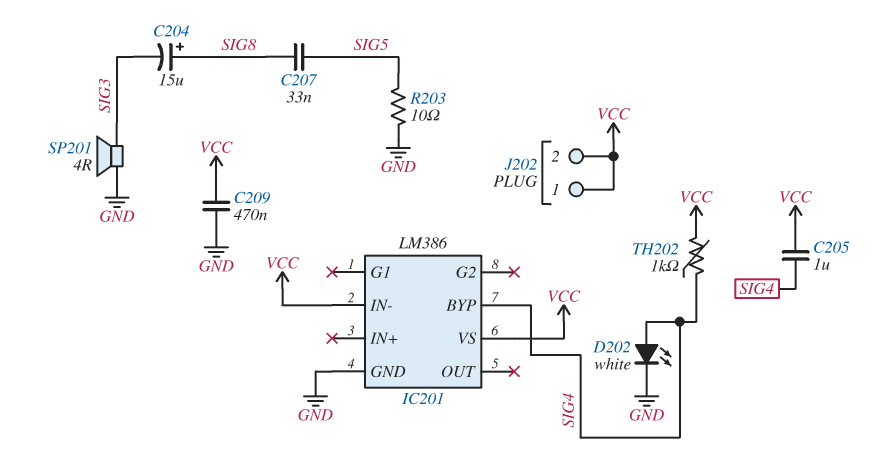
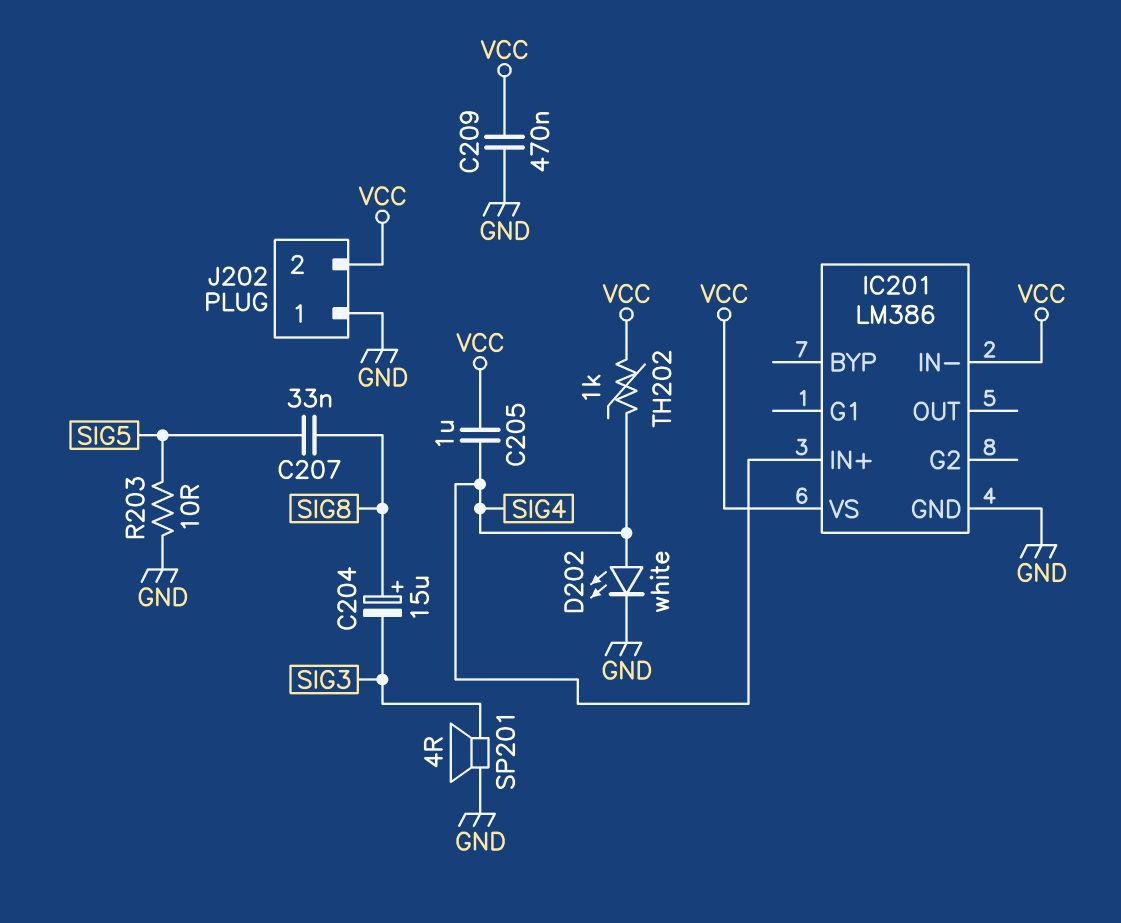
IC201 pin BYP: SIG4 -> none
IC201 pin IN+: none -> SIG4
J202 pin 1: VCC -> GND

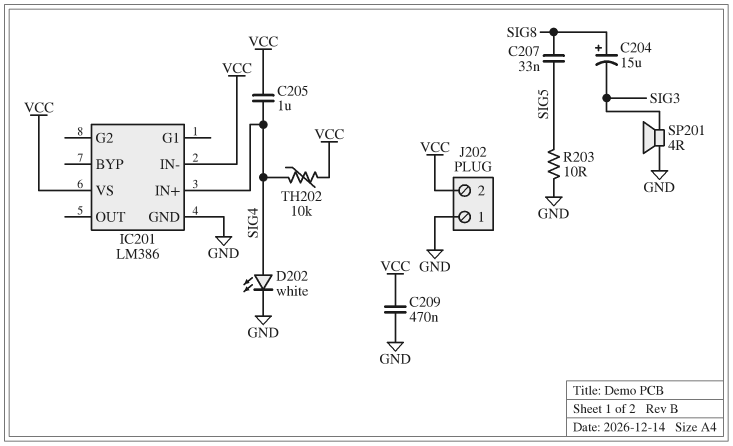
TH202: 1k (SIG4, VCC) -> 10k (SIG4, VCC)

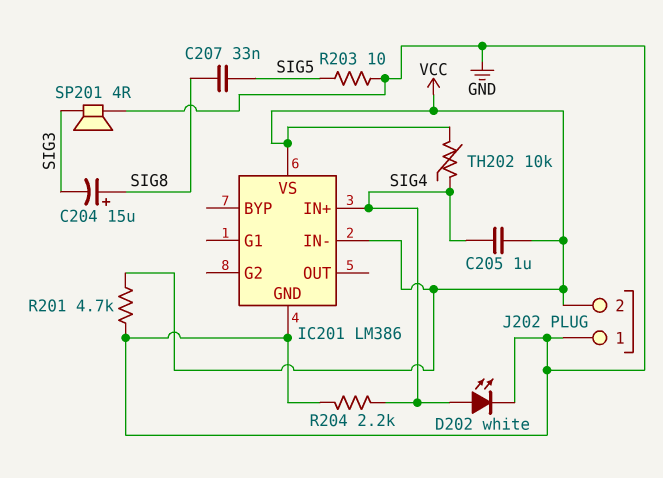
C209: 470nF (GND, VCC) -> none
R201: none -> 4.7k (GND, VCC)
R204: none -> 2.2k (GND, SIG4)

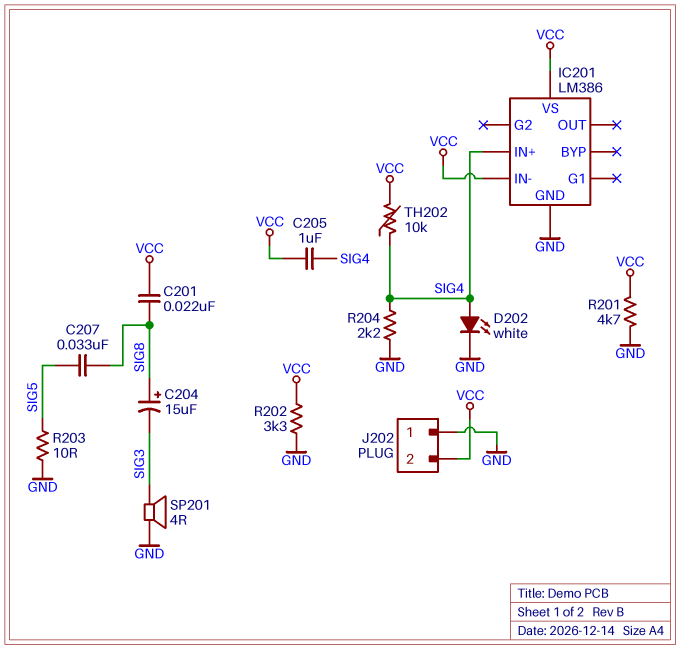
C201: none -> 22nF (SIG8, VCC)
R202: none -> 3.3k (GND, VCC)

